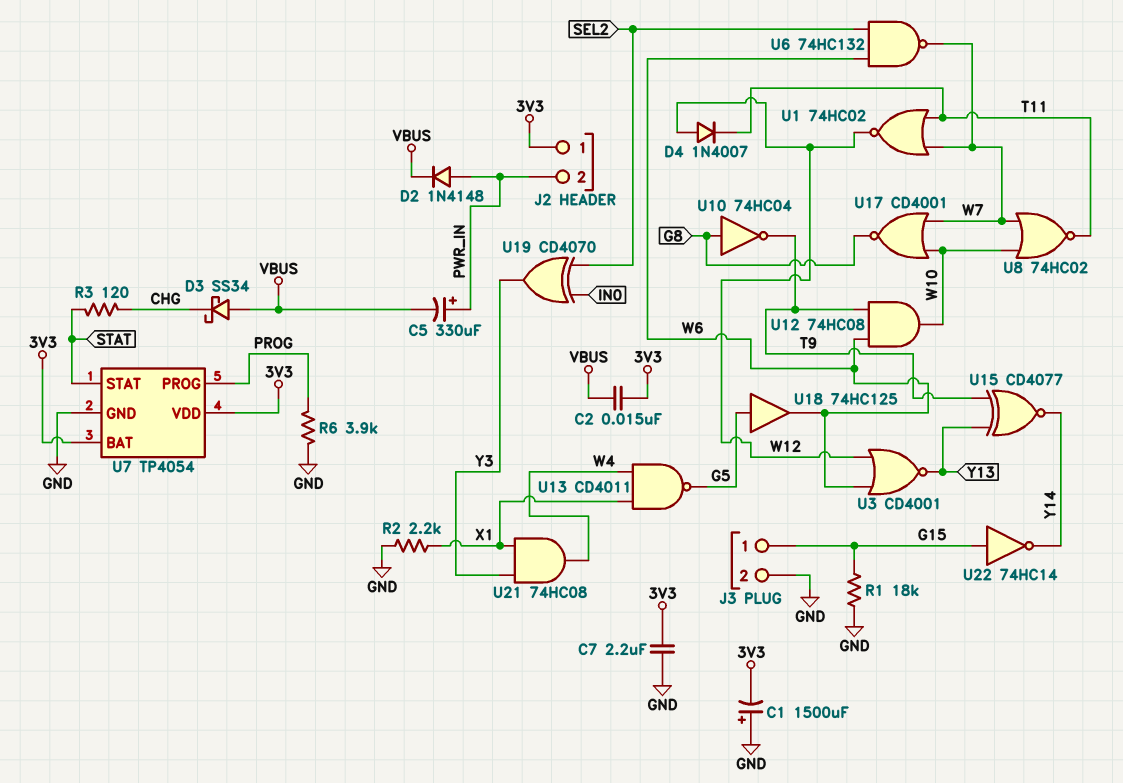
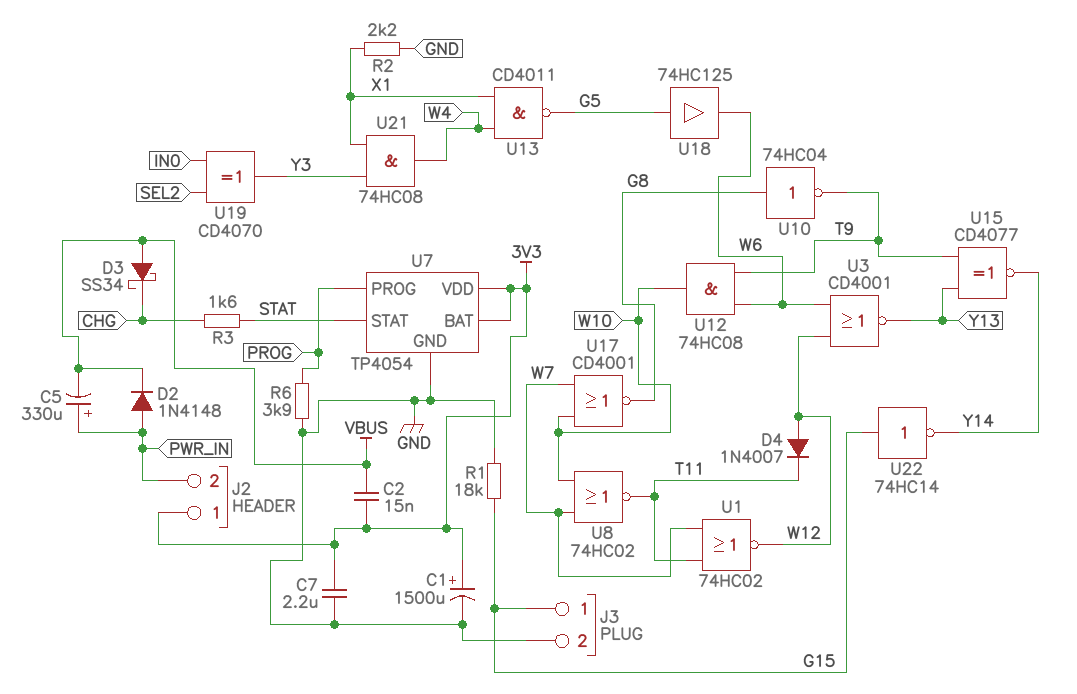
C1: 1500uF (plus GND, minus 3V3) -> 1500uF (plus 3V3, minus GND)
R3: 120 (CHG, STAT) -> 1.6k (CHG, STAT)
U6: NAND 74HC132 (in SEL2, in W6, out W7) -> none

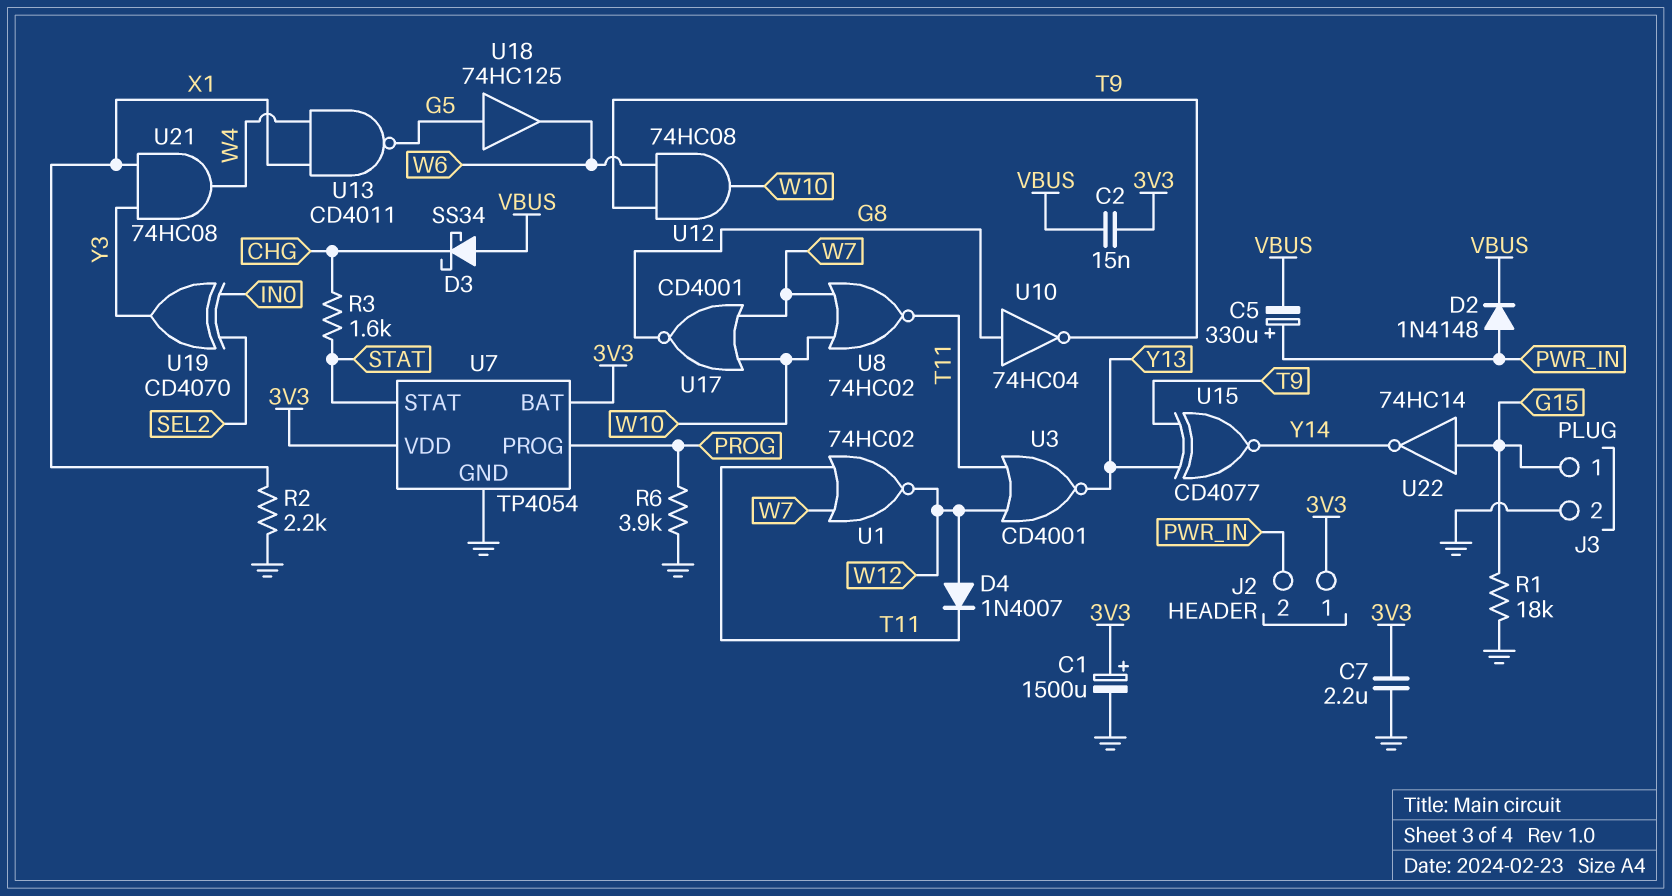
U3: NOR CD4001 (in W6, in W12, out Y13) -> NOR CD4001 (in T11, in W12, out Y13)

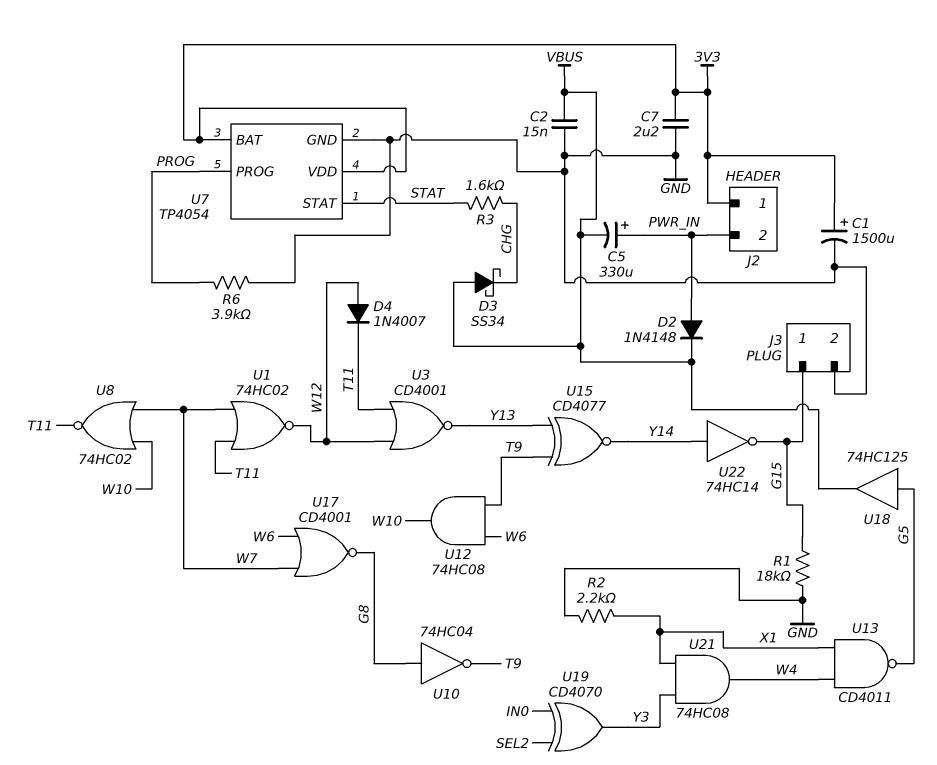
C2: 15nF (3V3, VBUS) -> 15nF (GND, VBUS)
U17: NOR CD4001 (in W7, in W10, out G8) -> NOR CD4001 (in W6, in W7, out G8)
U18: buffer 74HC125 (in G5, out W6) -> buffer 74HC125 (in G5, out VBUS)
U22: NOT 74HC14 (in G15, out Y14) -> NOT 74HC14 (in Y14, out G15)

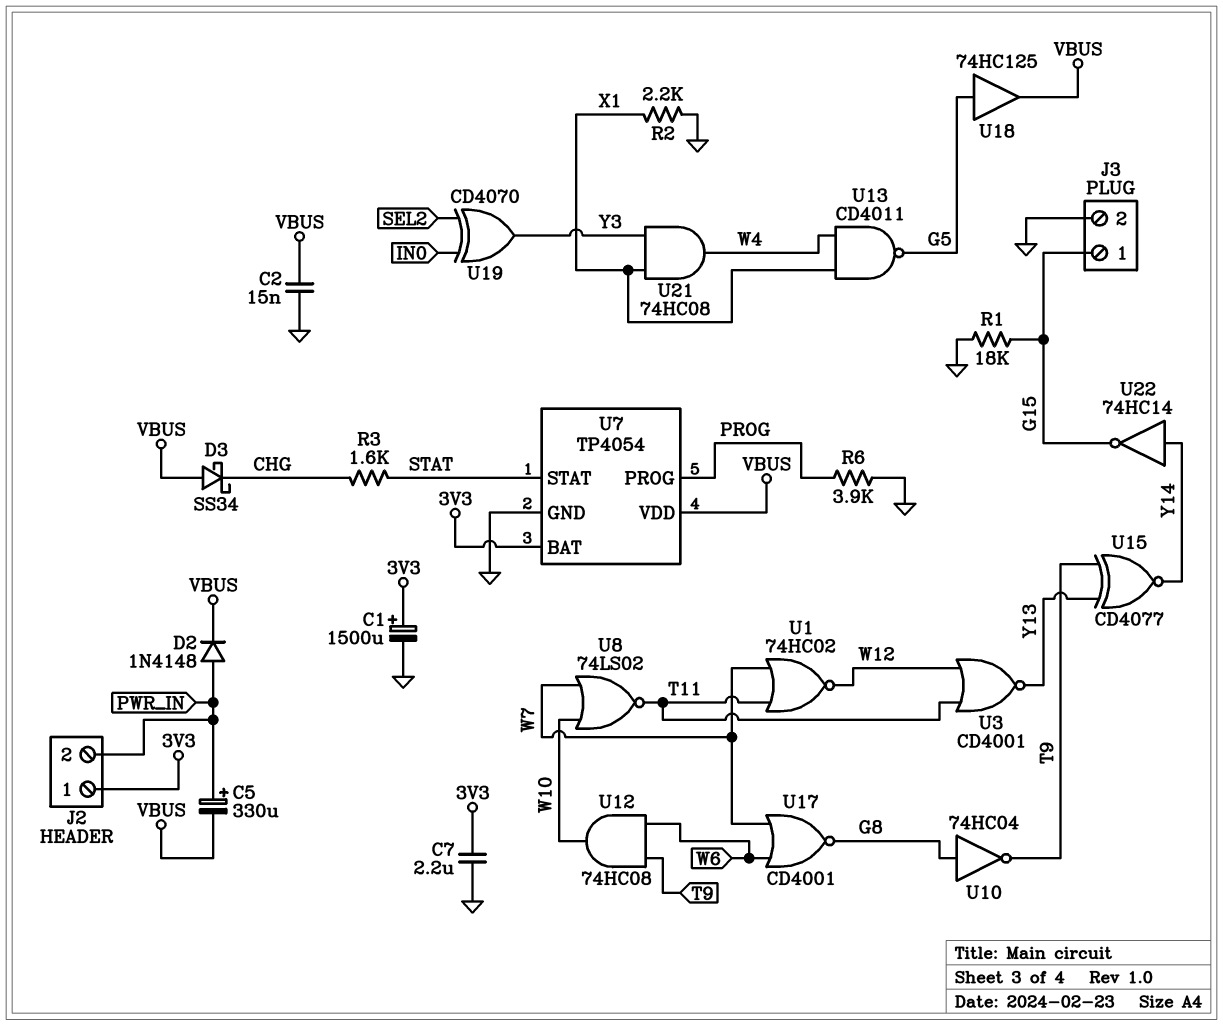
D4: diode 1N4007 (A W12, K T11) -> none
U7 pin VDD: 3V3 -> VBUS
U8: NOR 74HC02 (in W7, in W10, out T11) -> NOR 74LS02 (in W7, in W10, out T11)

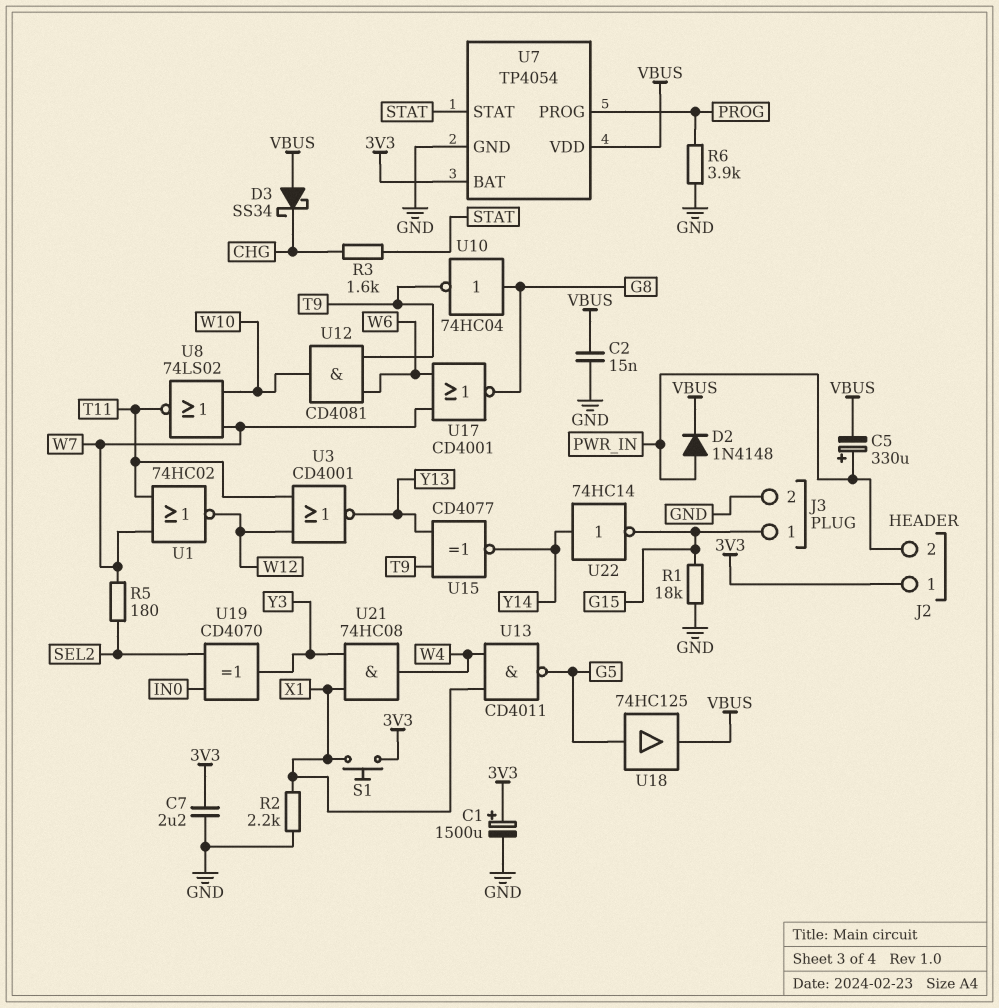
R5: none -> 180 (SEL2, W7)
S1: none -> button (3V3, X1)
U12: AND 74HC08 (in T9, in W6, out W10) -> AND CD4081 (in T9, in W6, out W10)

